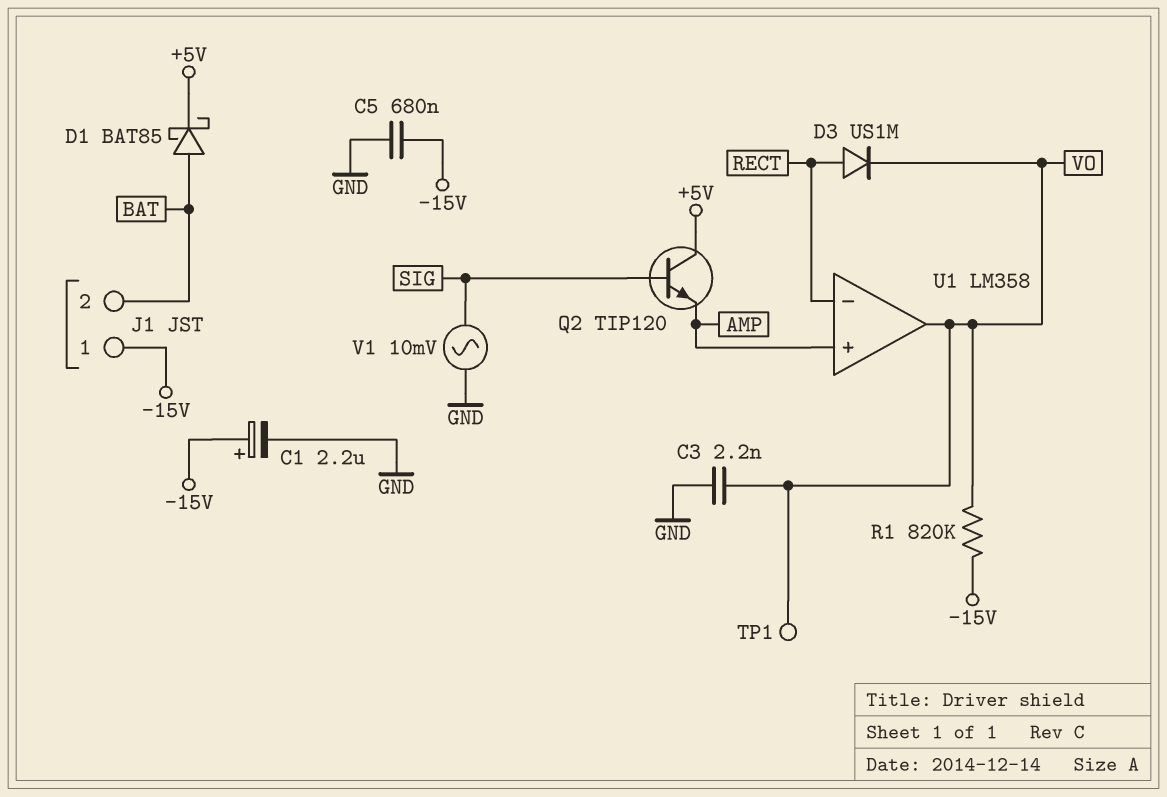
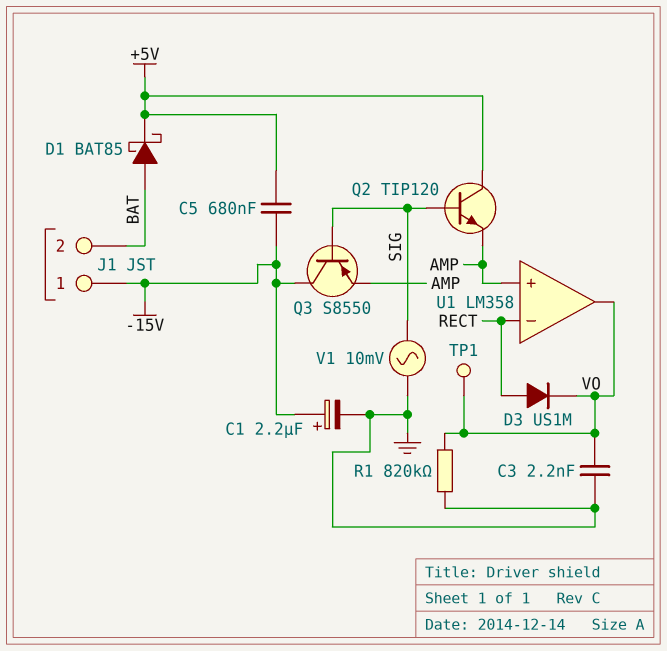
C5: 680nF (-15V, GND) -> 680nF (+5V, -15V)
Q3: none -> PNP S8550 (B SIG, C -15V, E AMP)
R1: 820k (-15V, VO) -> 820k (GND, VO)

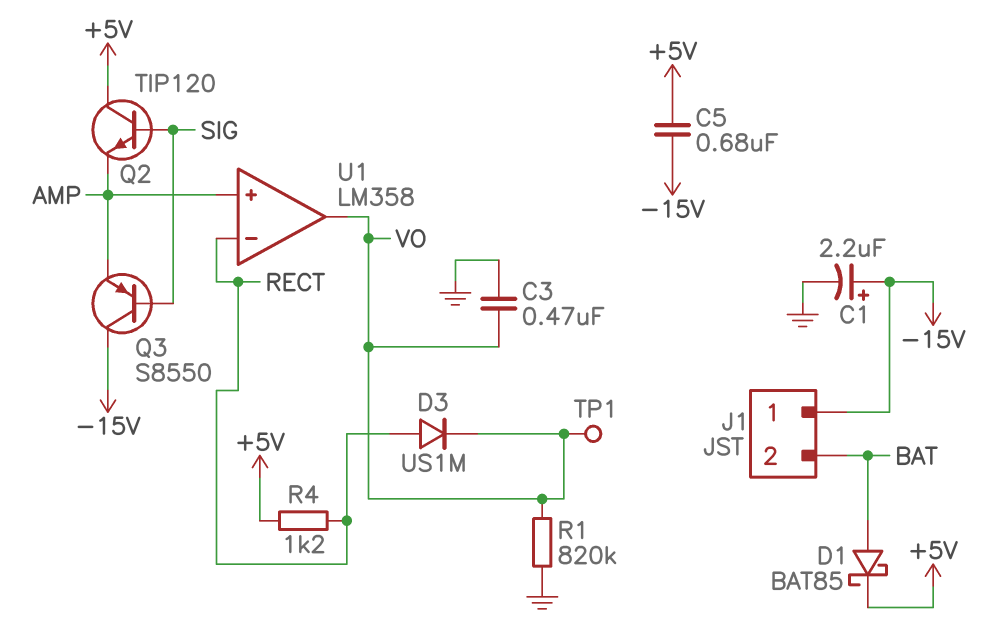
C3: 2.2nF (GND, VO) -> 470nF (GND, VO)
R4: none -> 1.2k (+5V, RECT)
V1: AC 10mV (GND, SIG) -> none

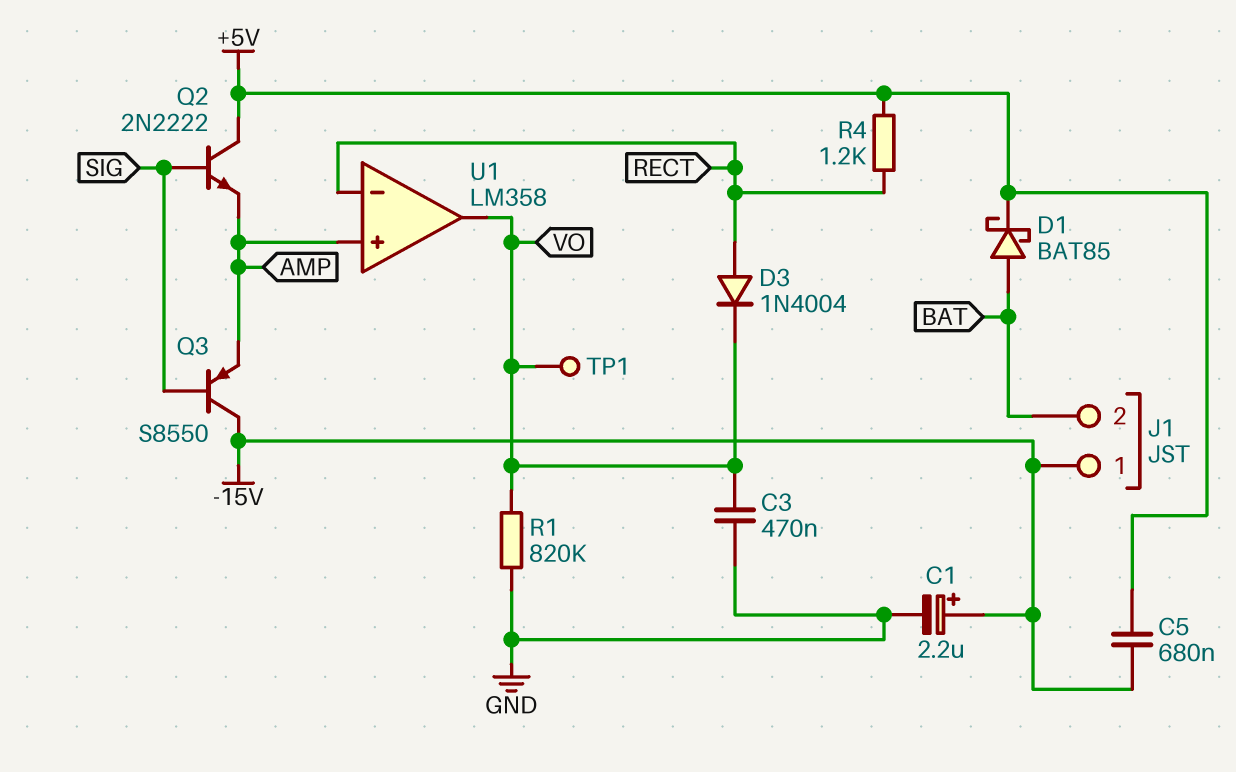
D3: diode US1M (A RECT, K VO) -> diode 1N4004 (A RECT, K VO)
Q2: NPN TIP120 (B SIG, C +5V, E AMP) -> NPN 2N2222 (B SIG, C +5V, E AMP)

